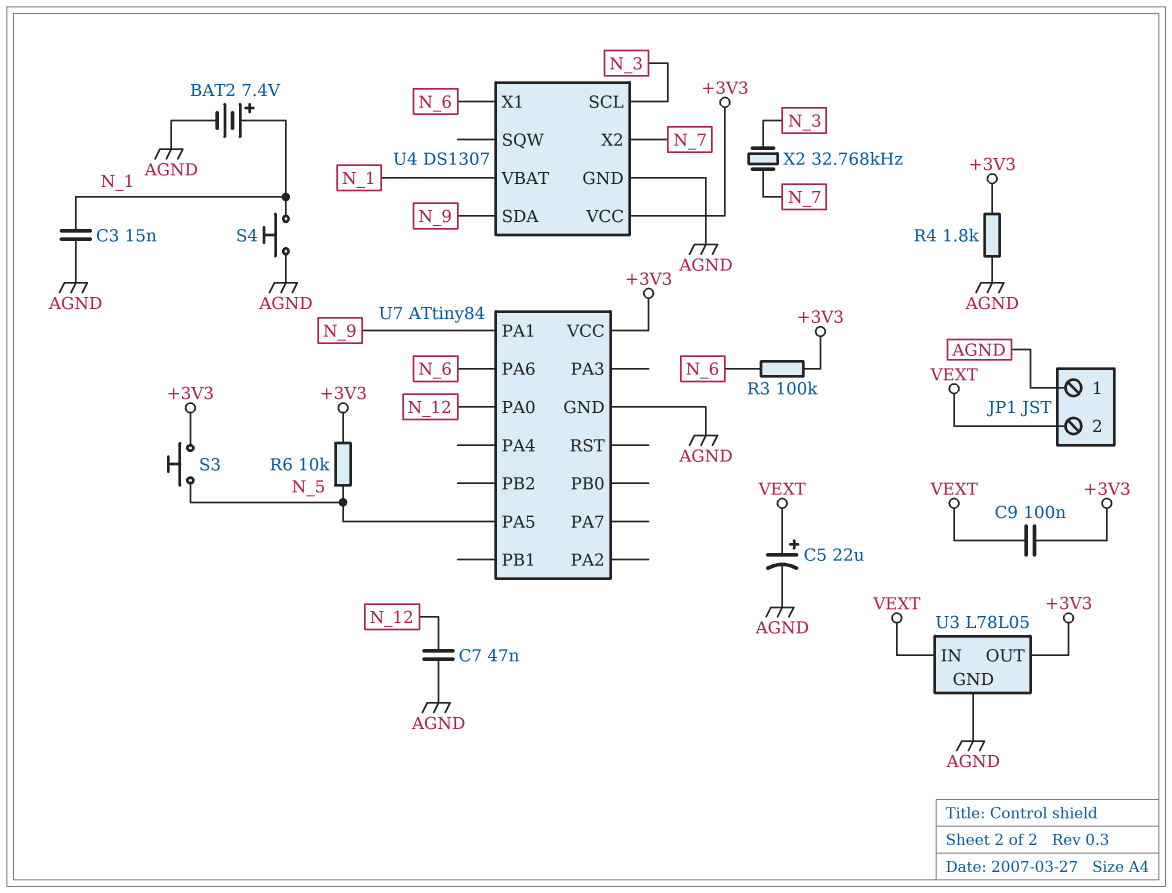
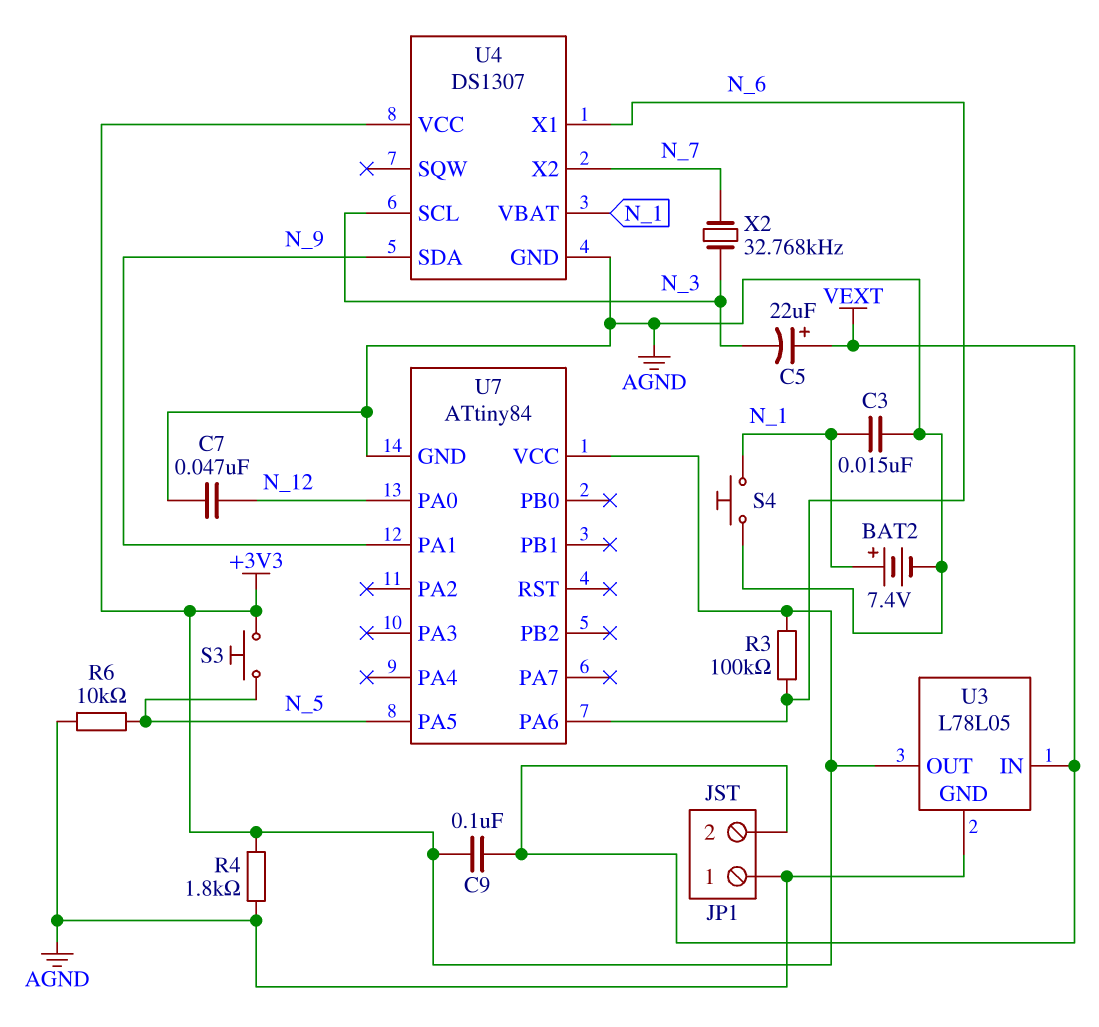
C5: 22uF (plus VEXT, minus AGND) -> 22uF (plus VEXT, minus N_3)
R6: 10k (+3V3, N_5) -> 10k (AGND, N_5)

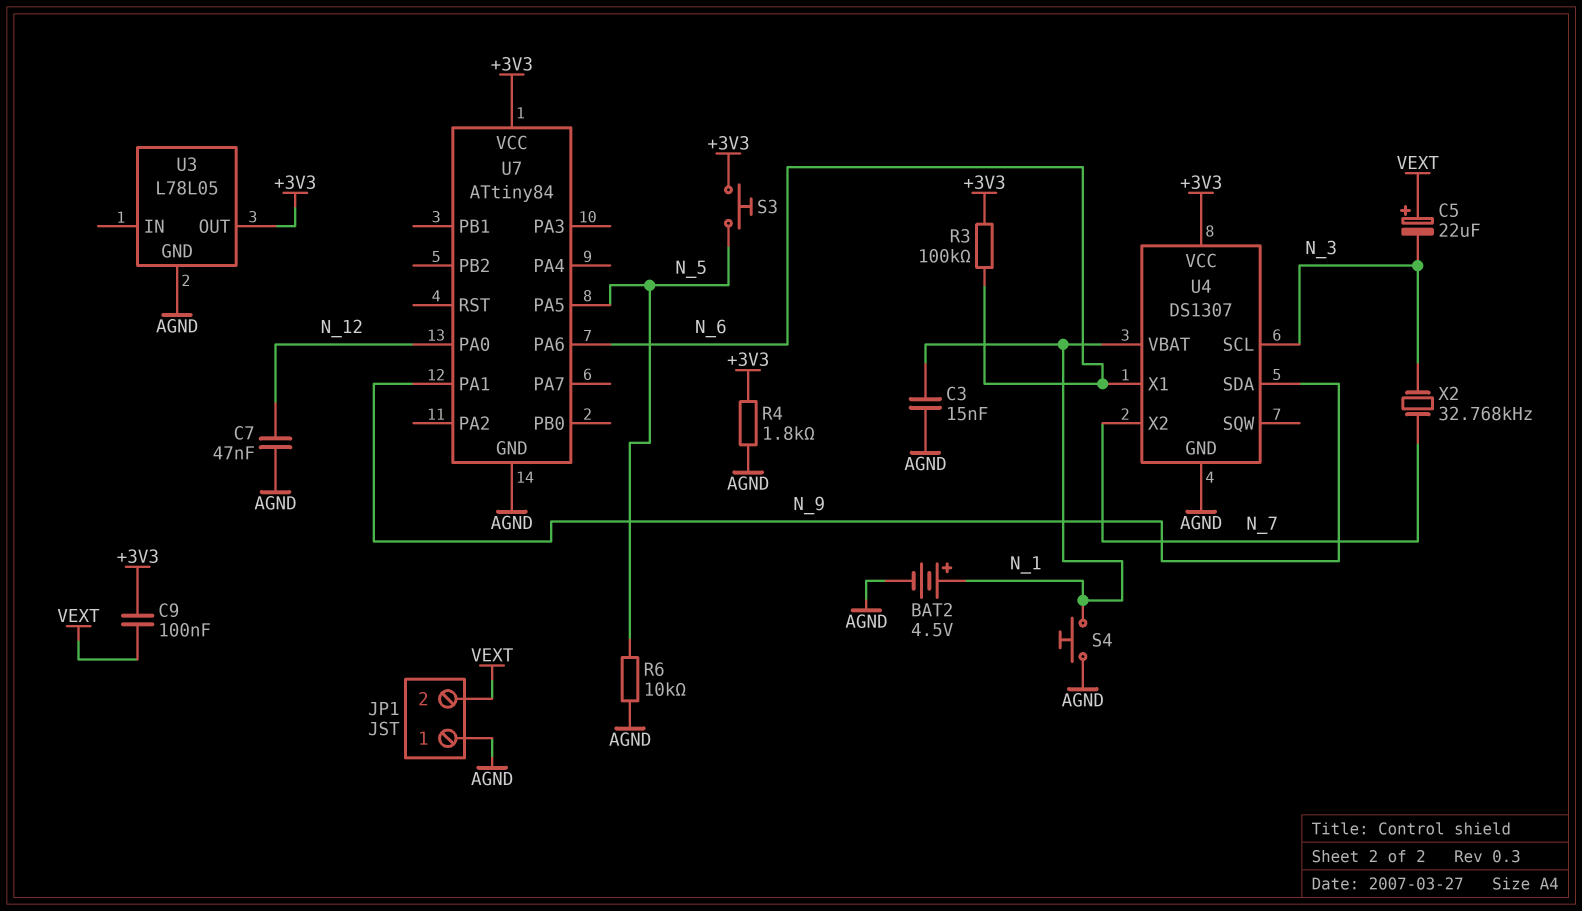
BAT2: 7.4V (plus N_1, minus AGND) -> 4.5V (plus N_1, minus AGND)
U3 pin IN: VEXT -> none

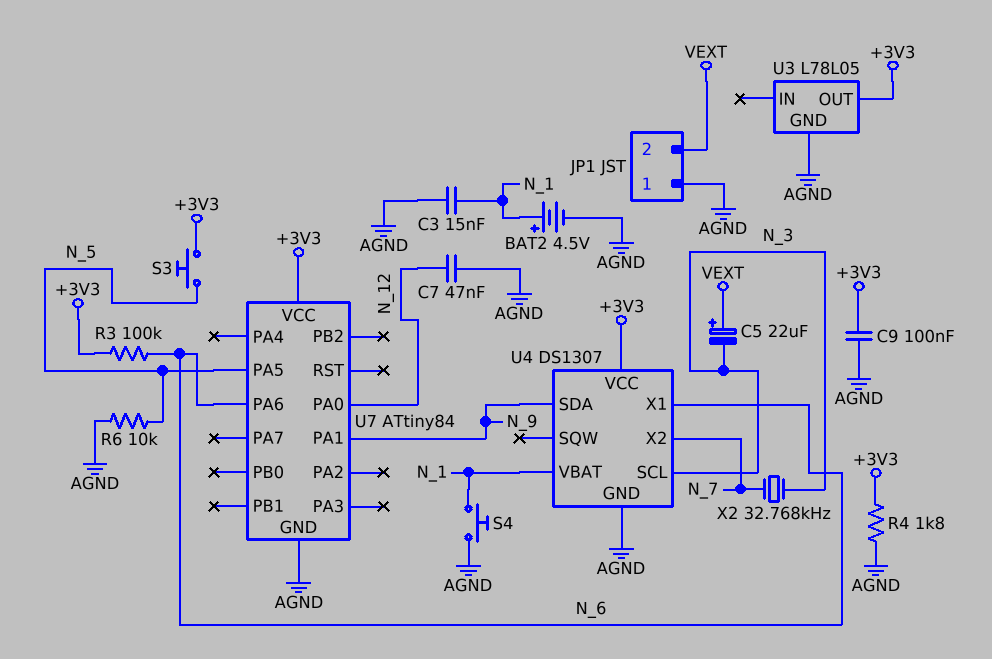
C9: 100nF (+3V3, VEXT) -> 100nF (+3V3, AGND)

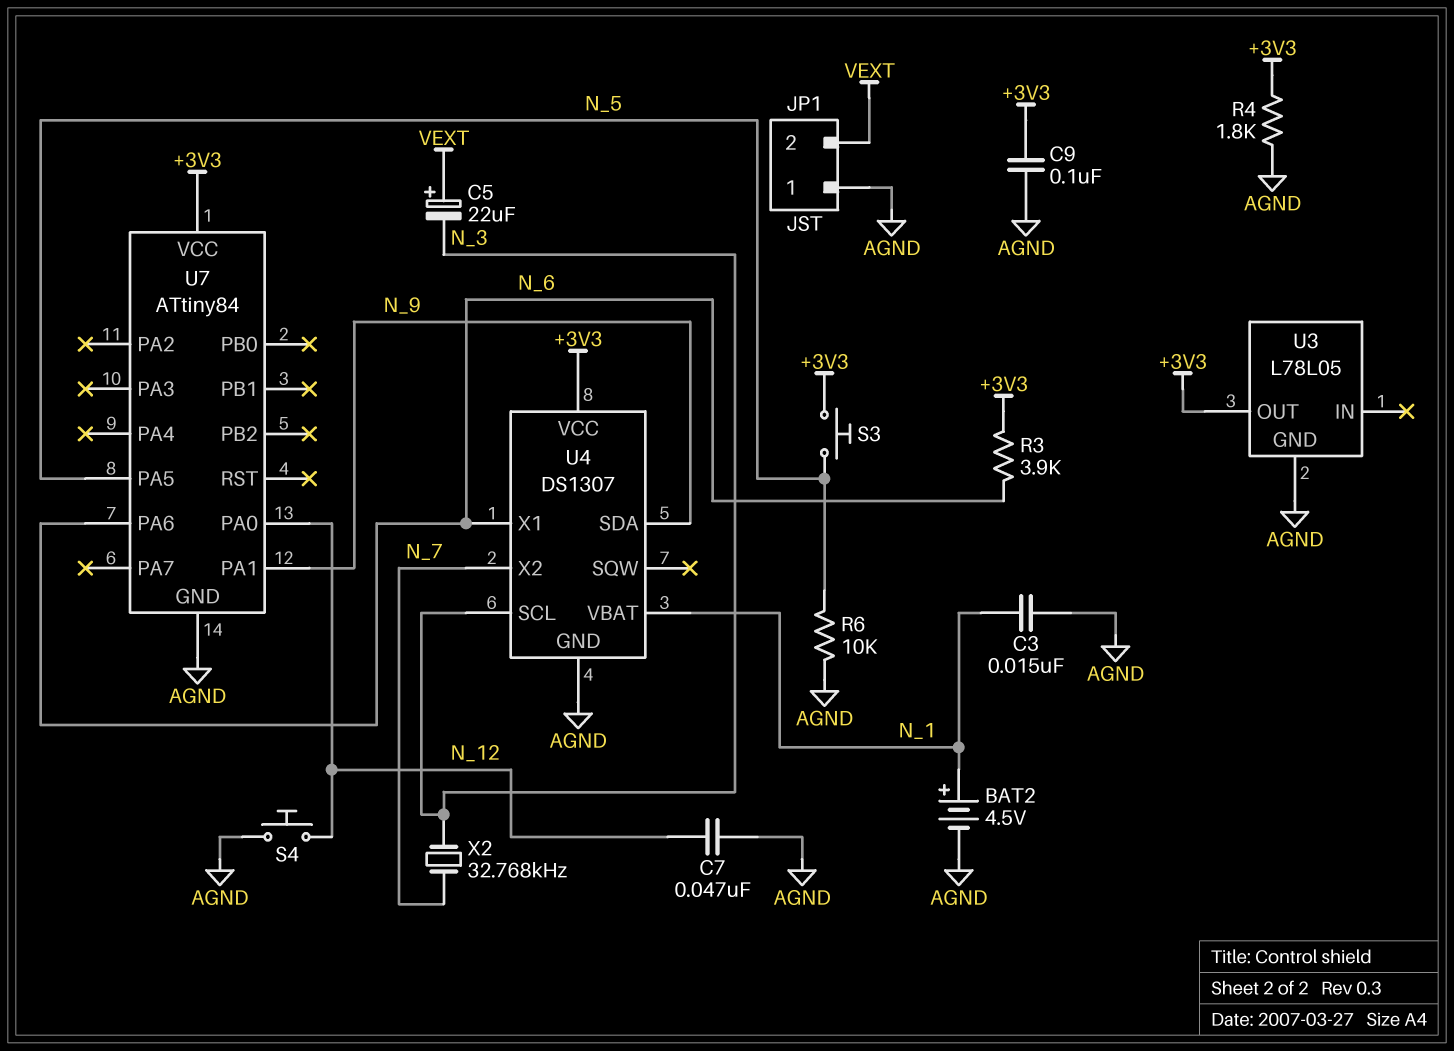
R3: 100k (+3V3, N_6) -> 3.9k (+3V3, N_6)
S4: button (AGND, N_1) -> button (AGND, N_12)

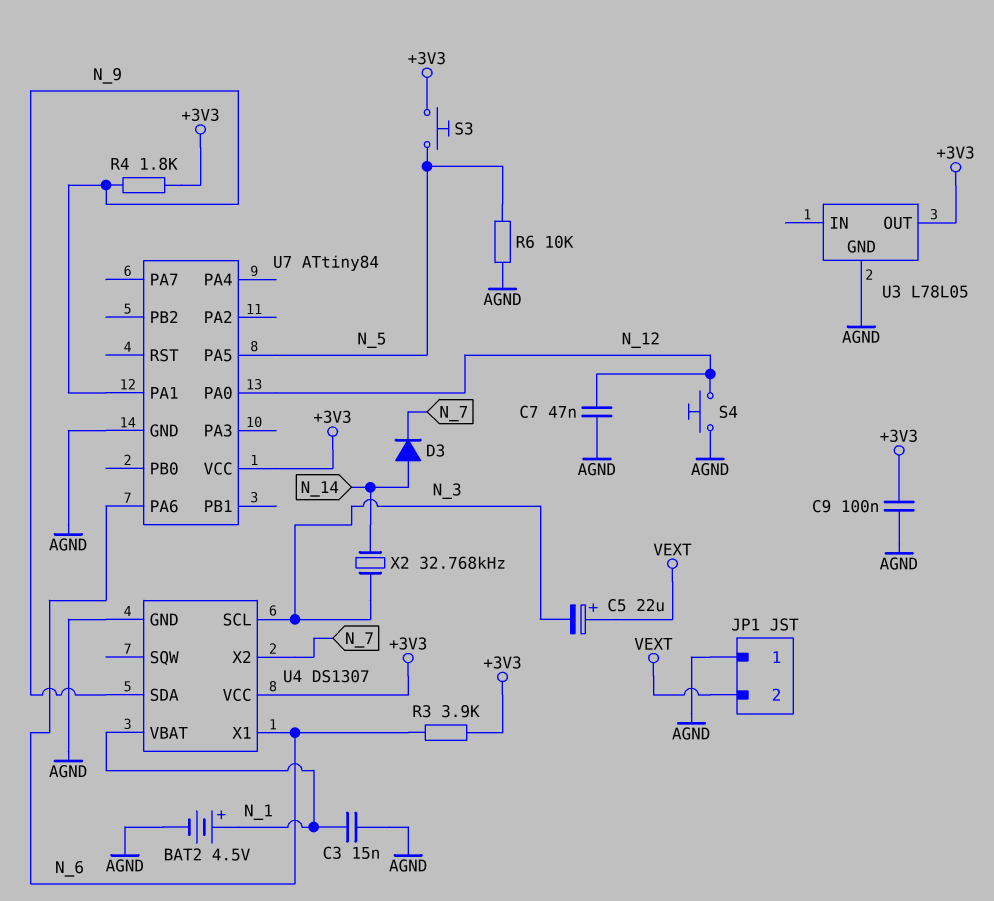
D3: none -> diode (A N_14, K N_7)
R4: 1.8k (+3V3, AGND) -> 1.8k (+3V3, N_9)
X2: 32.768kHz (N_3, N_7) -> 32.768kHz (N_3, N_14)

